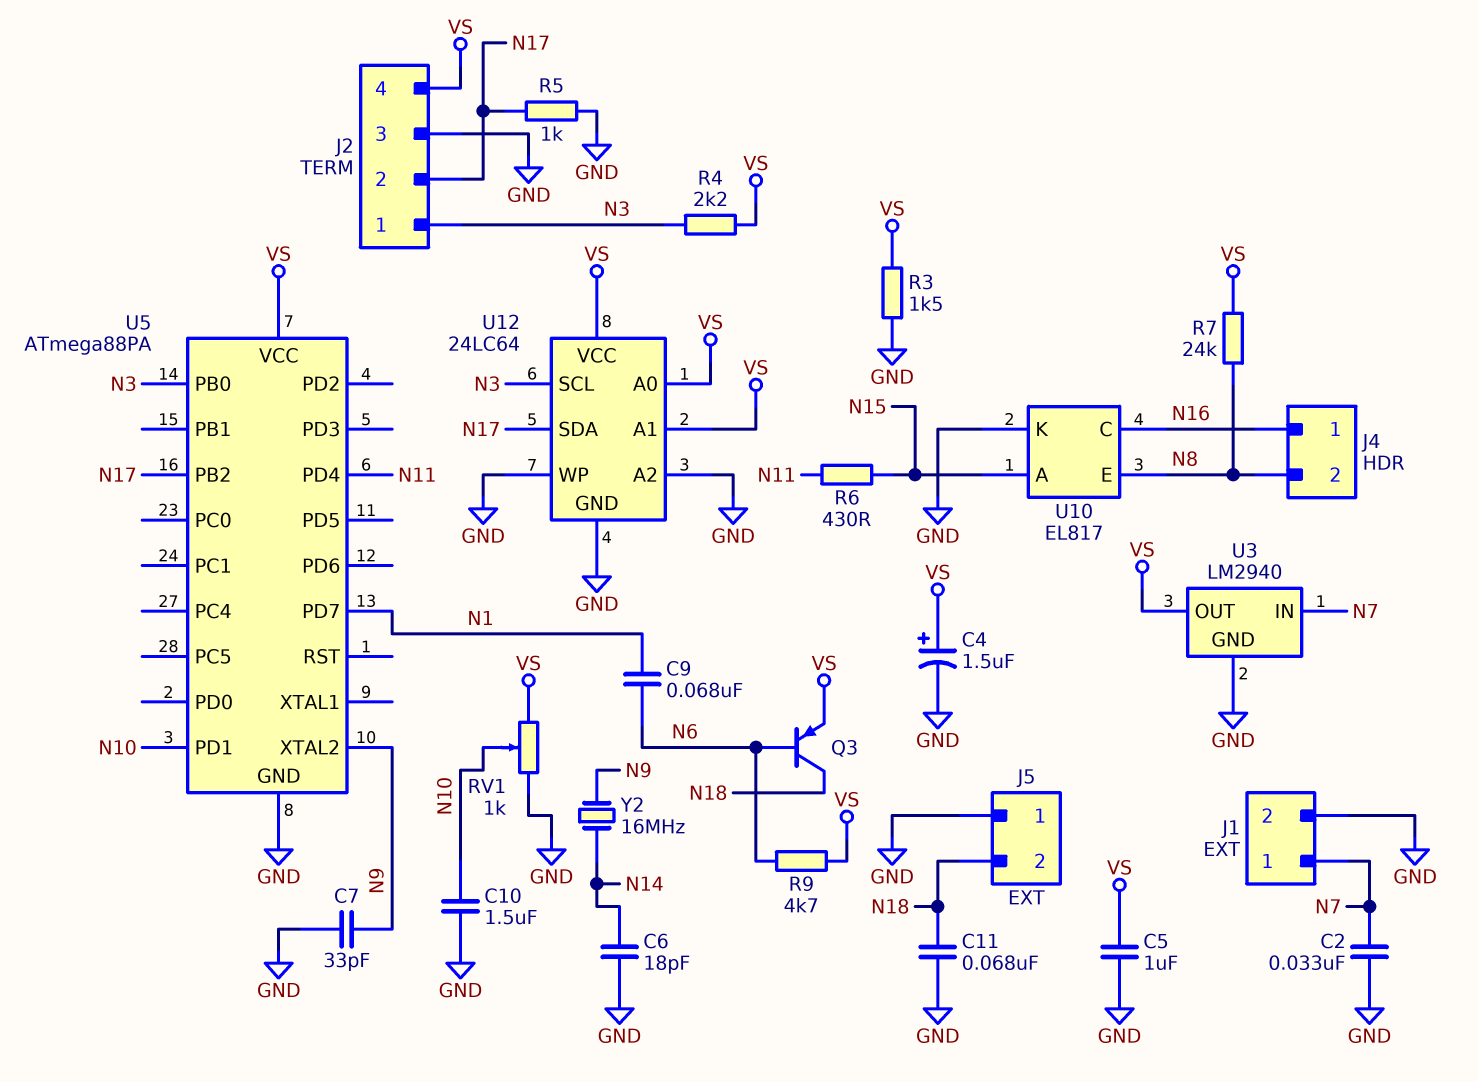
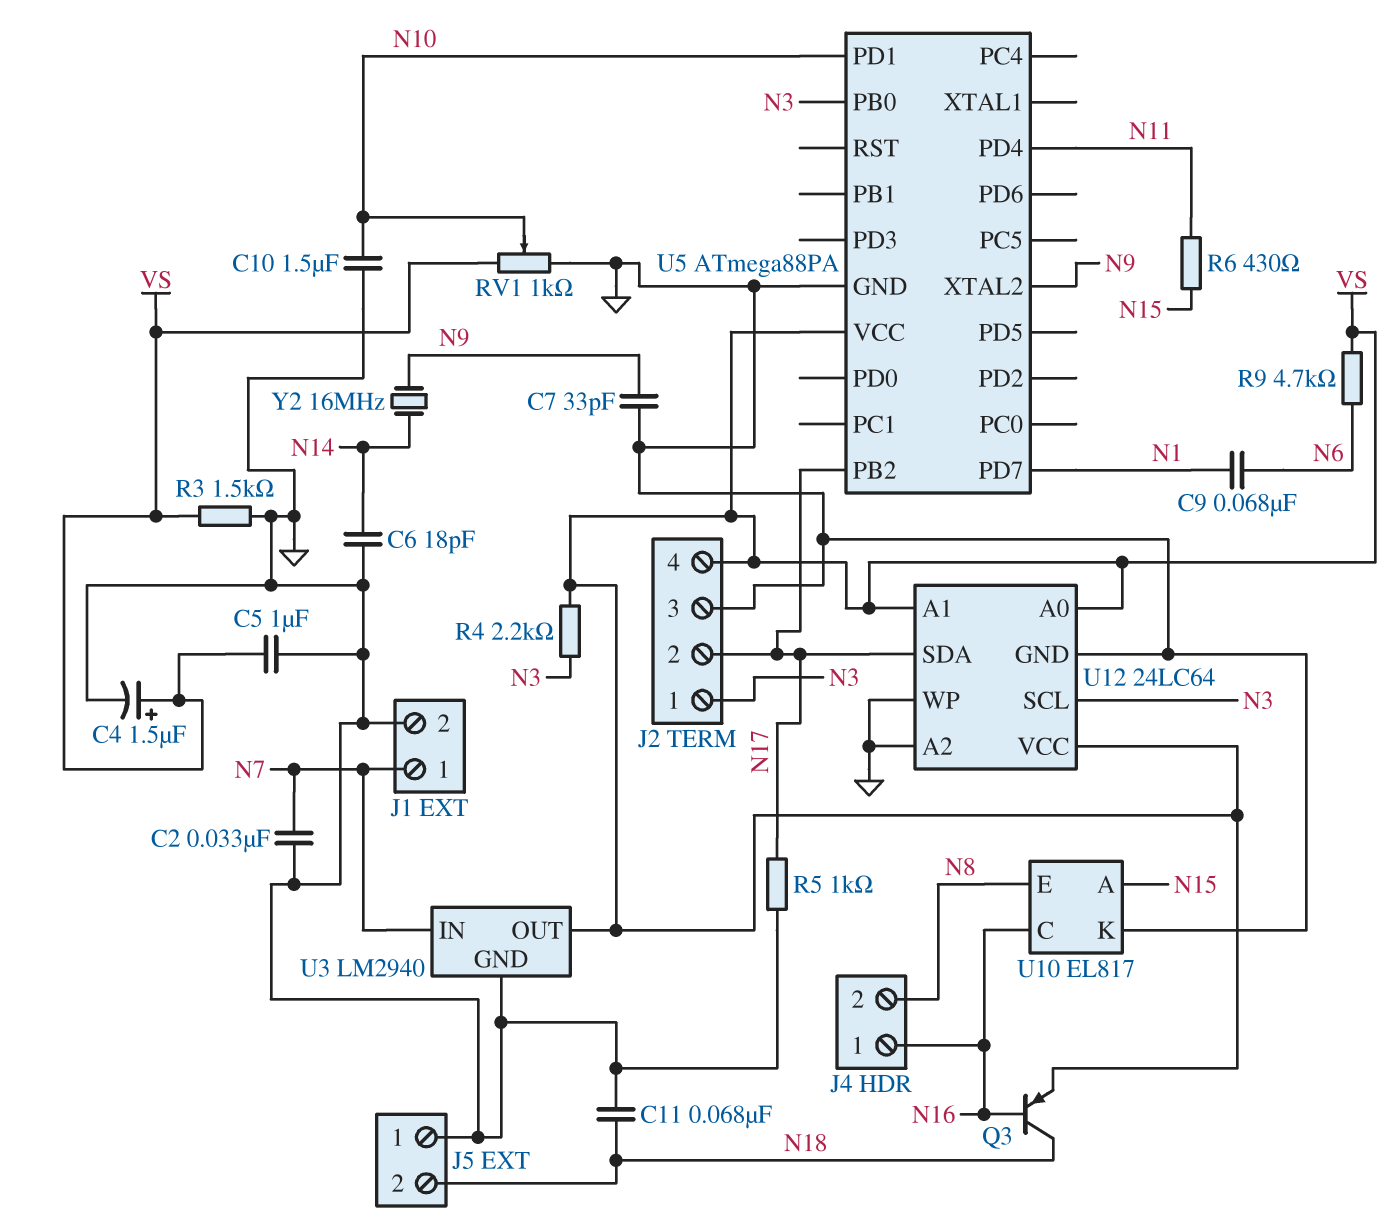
Q3: PNP (B N6, C N18, E VS) -> PNP (B N16, C N18, E VS)
R7: 24k (N8, VS) -> none

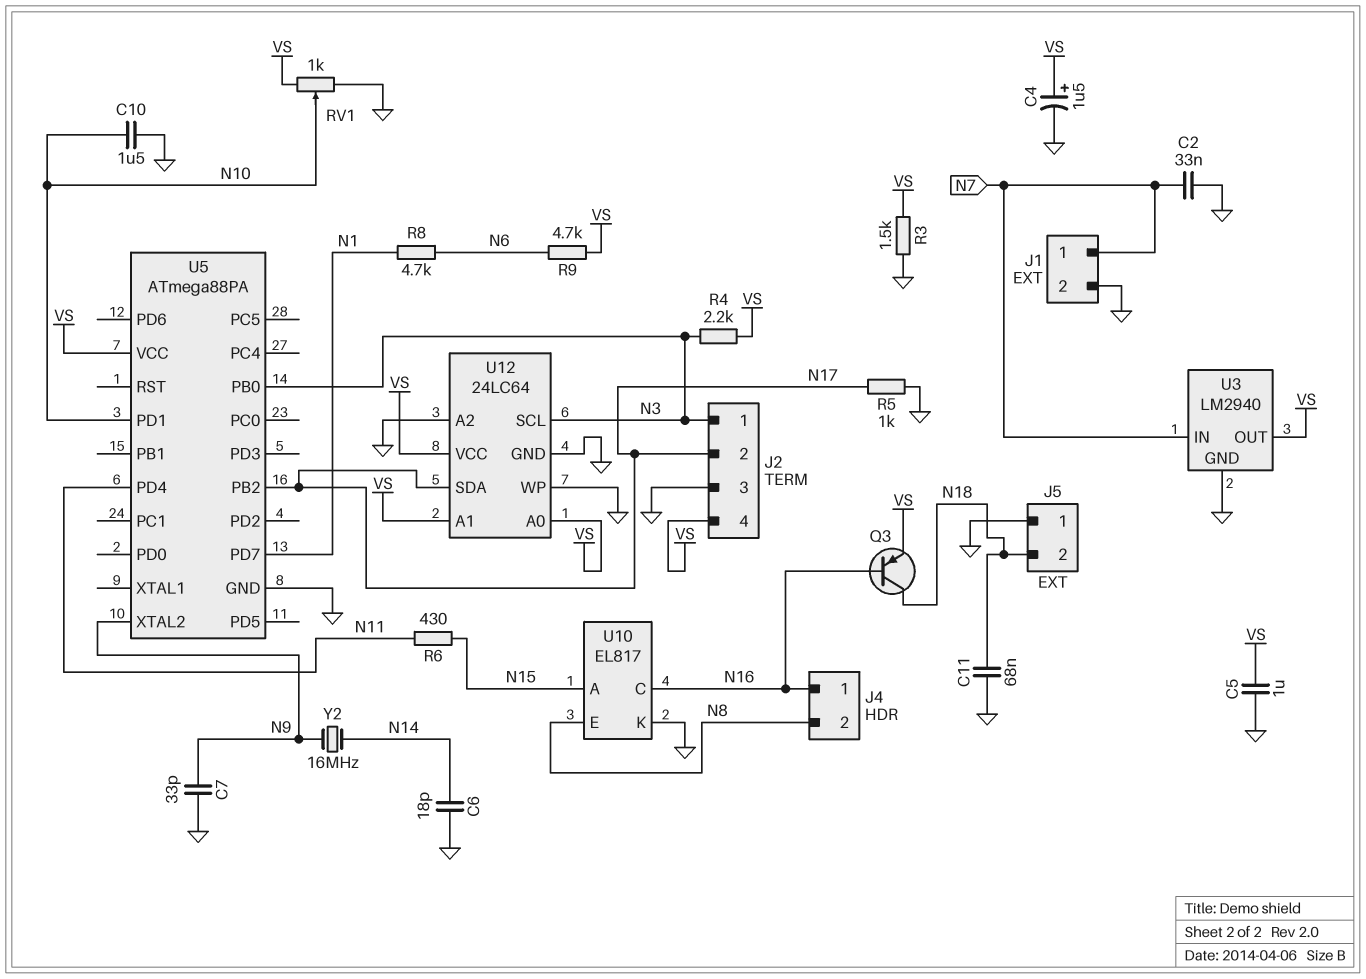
C9: 68nF (N1, N6) -> none
R8: none -> 4.7k (N1, N6)

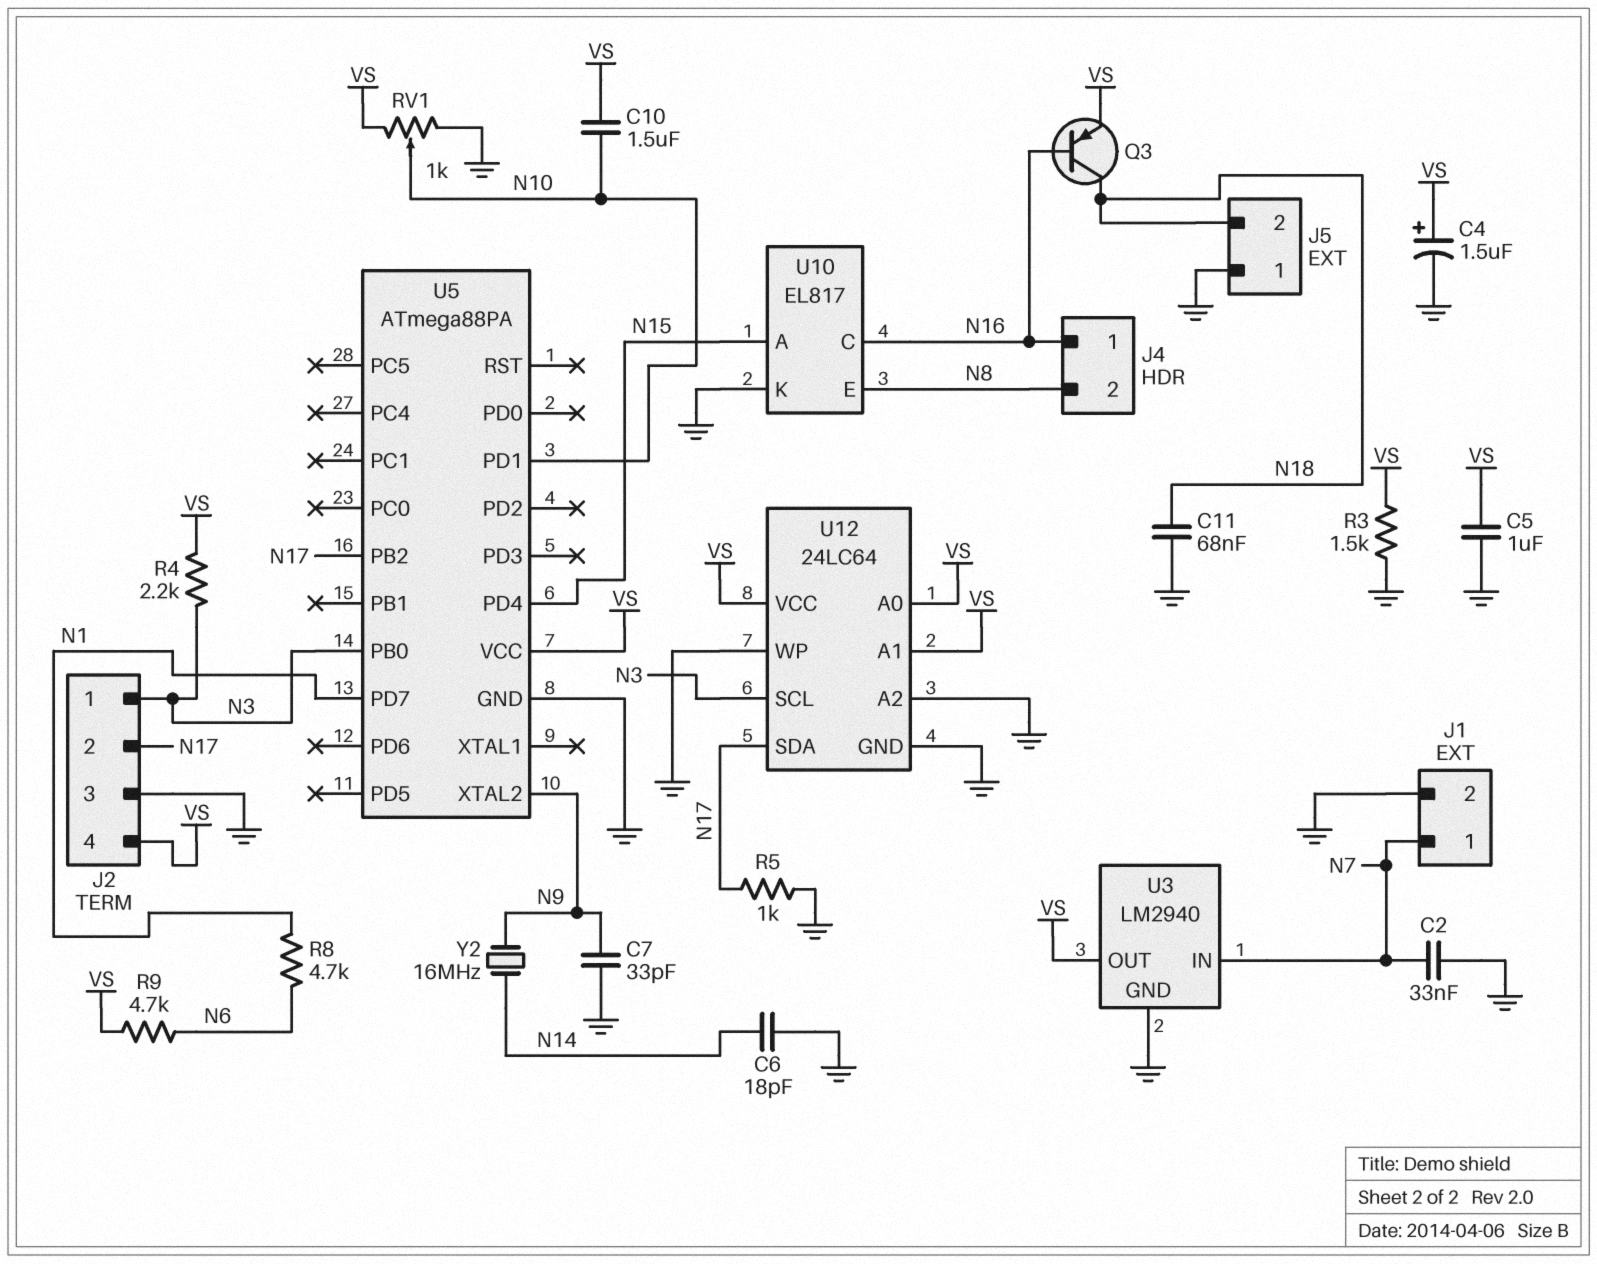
C10: 1.5uF (GND, N10) -> 1.5uF (N10, VS)
R6: 430 (N11, N15) -> none
U5 pin PD4: N11 -> N15

